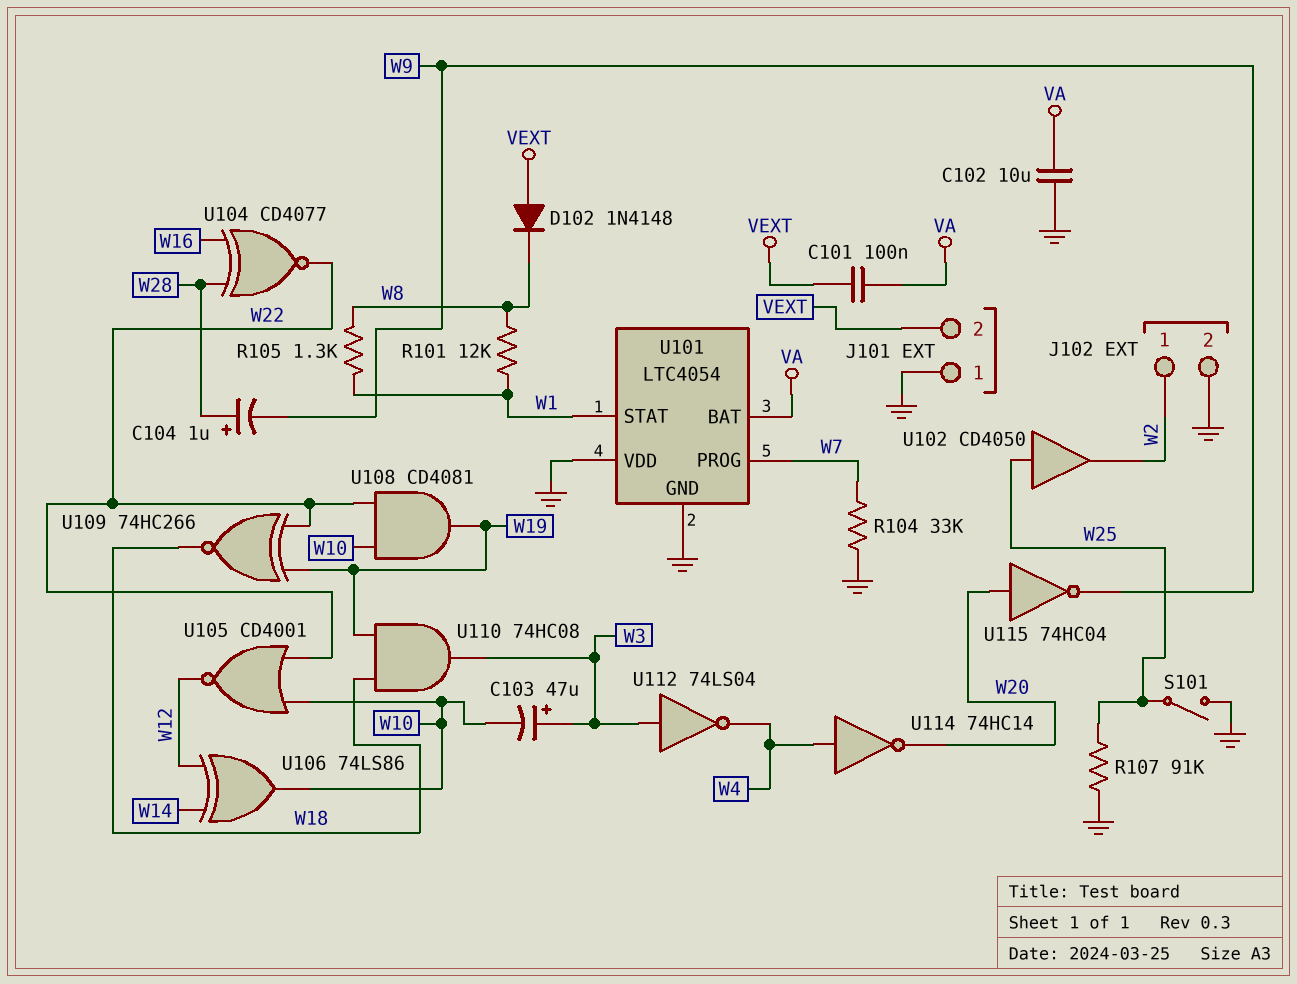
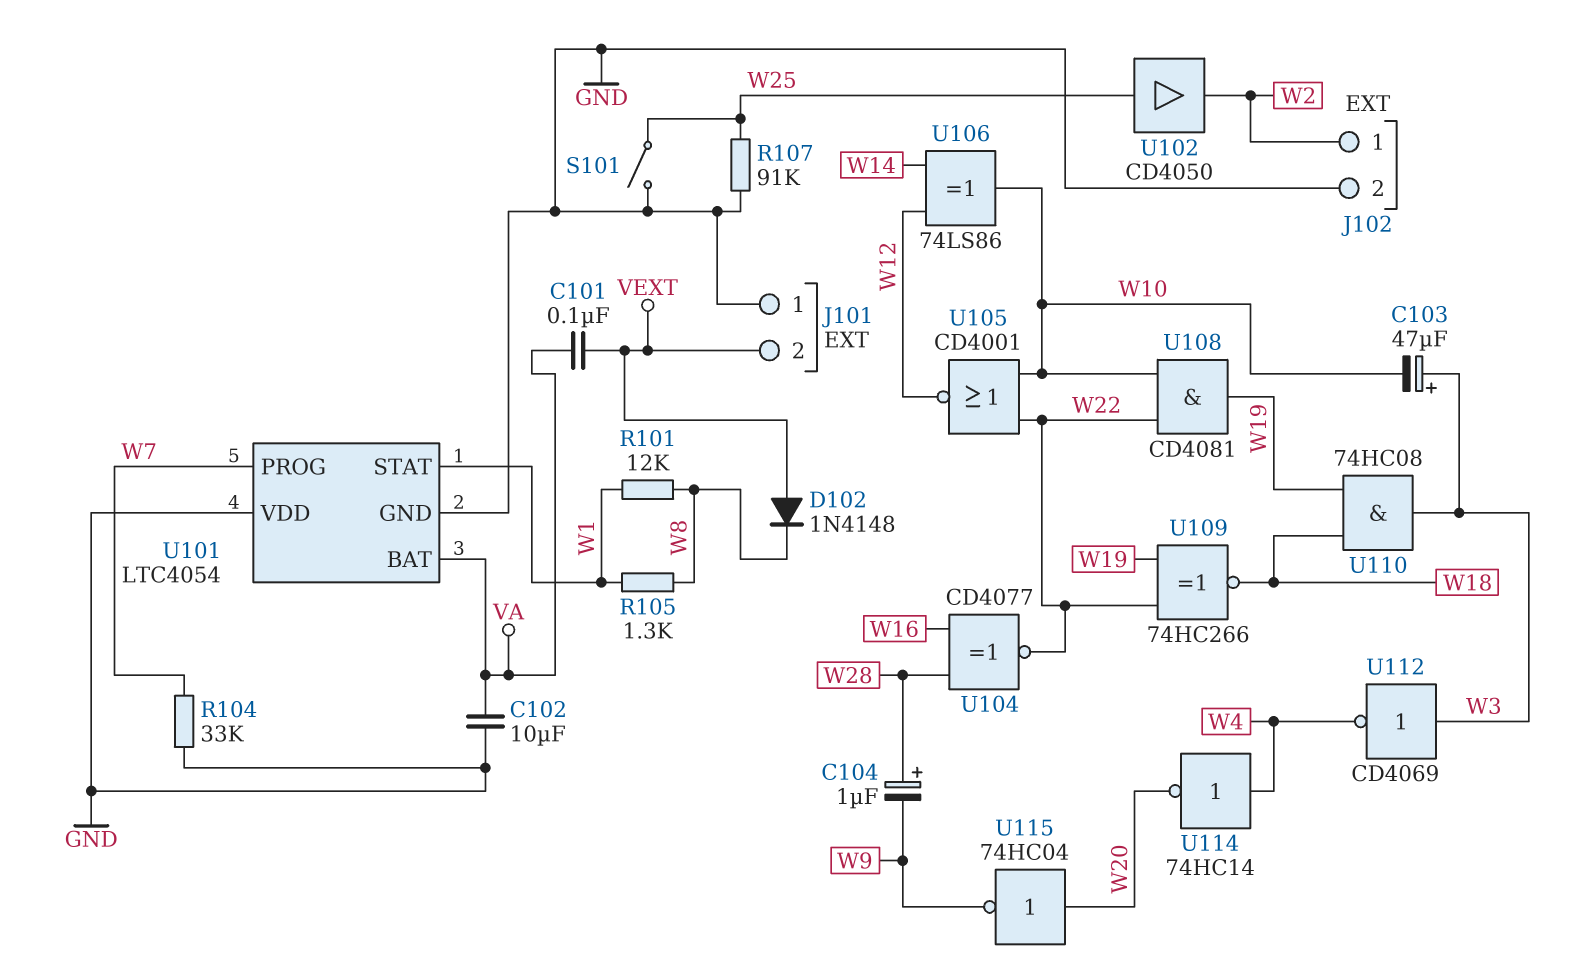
U112: NOT 74LS04 (in W3, out W4) -> NOT CD4069 (in W3, out W4)

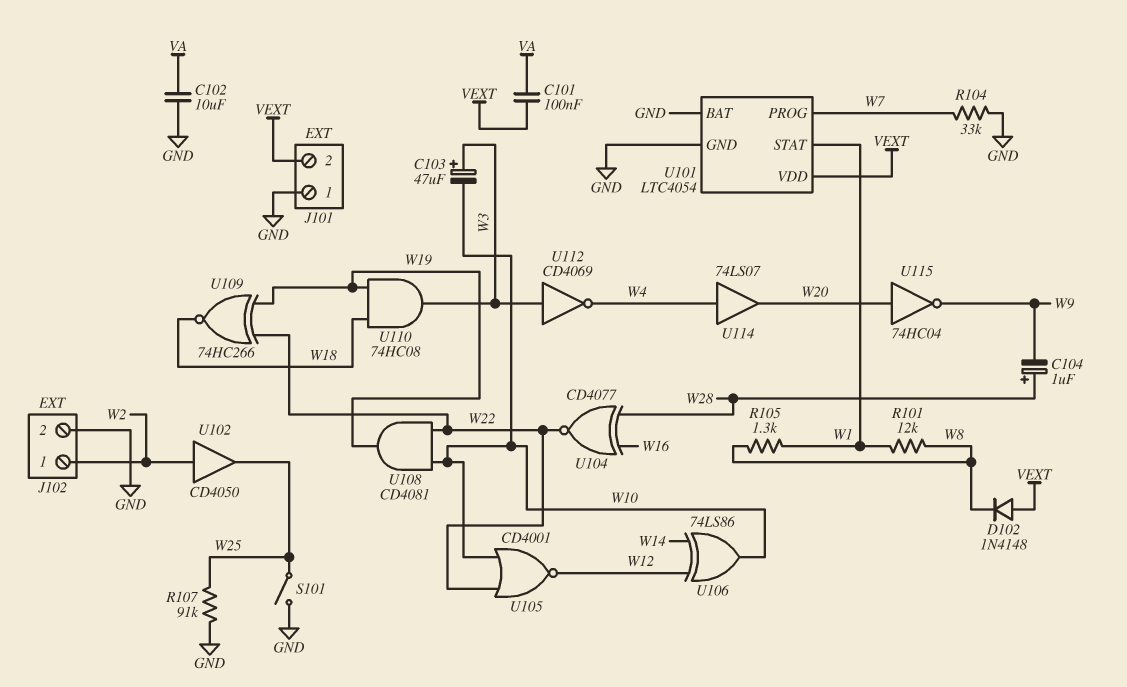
U101 pin BAT: VA -> GND
U101 pin VDD: GND -> VEXT
U102: buffer CD4050 (in W25, out W2) -> buffer CD4050 (in W2, out W25)
U114: NOT 74HC14 (in W4, out W20) -> buffer 74LS07 (in W4, out W20)

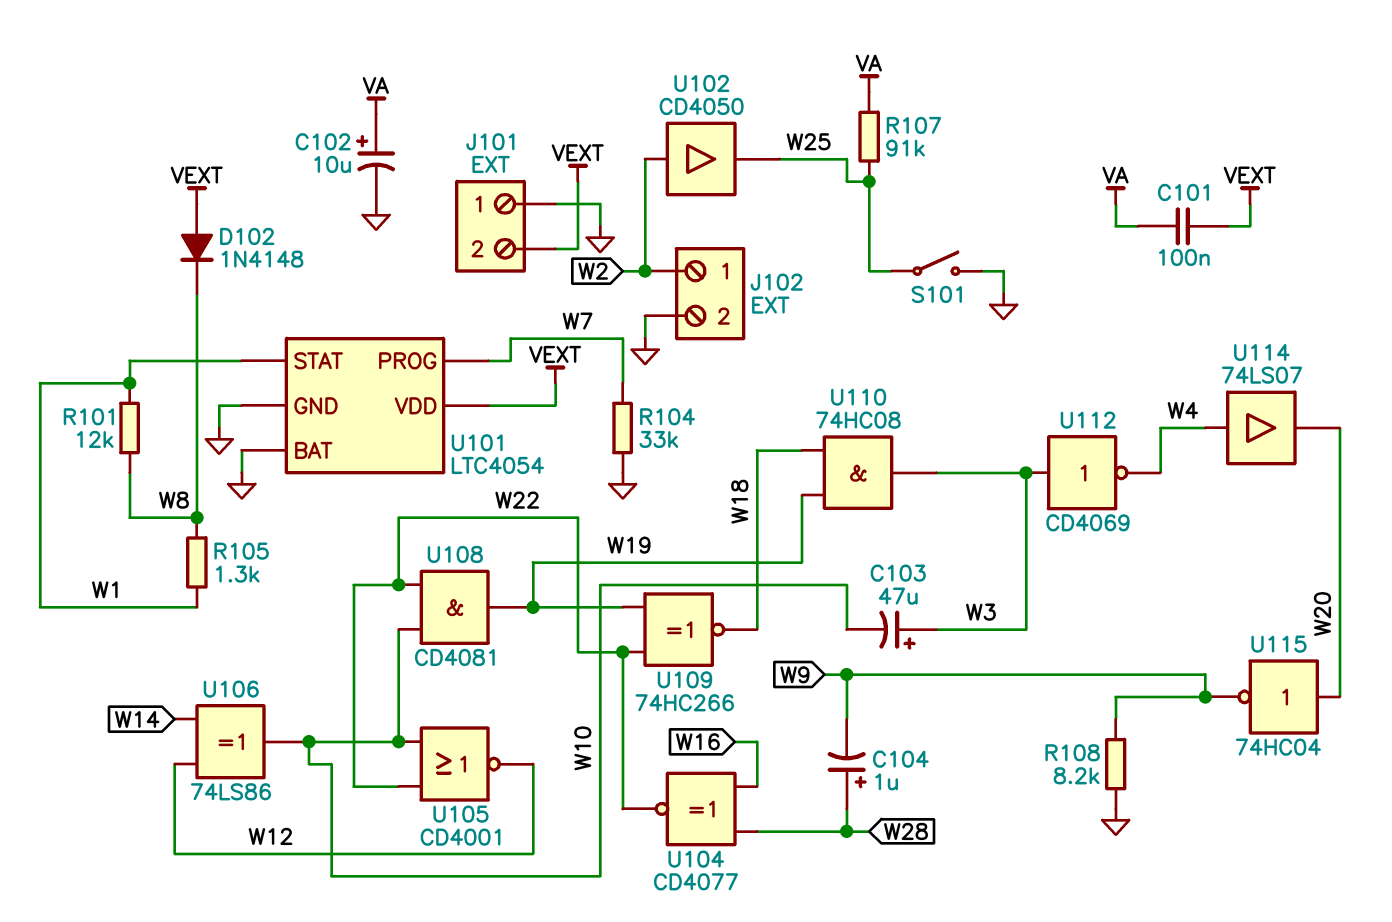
C102: 10uF (GND, VA) -> 10uF (plus VA, minus GND)
R107: 91k (GND, W25) -> 91k (VA, W25)
R108: none -> 8.2k (GND, W9)

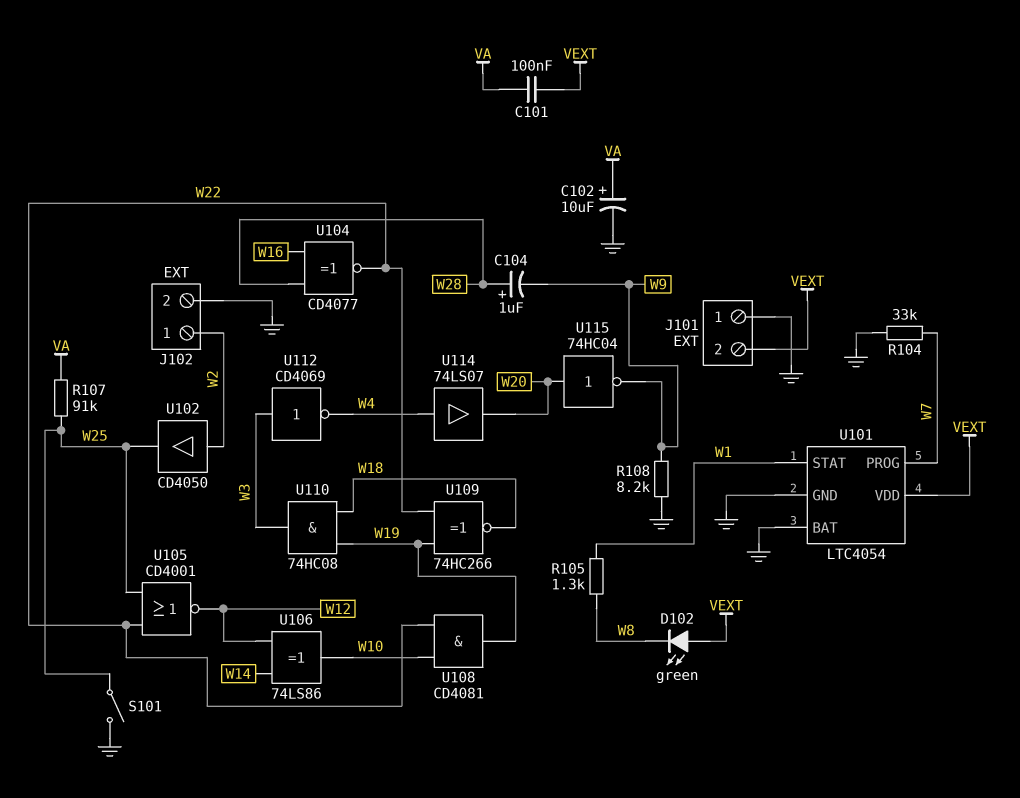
C103: 47uF (plus W3, minus W10) -> none
D102: diode 1N4148 (A VEXT, K W8) -> LED green (A VEXT, K W8)
R101: 12k (W1, W8) -> none
U105: NOR CD4001 (in W10, in W22, out W12) -> NOR CD4001 (in W22, in W25, out W12)

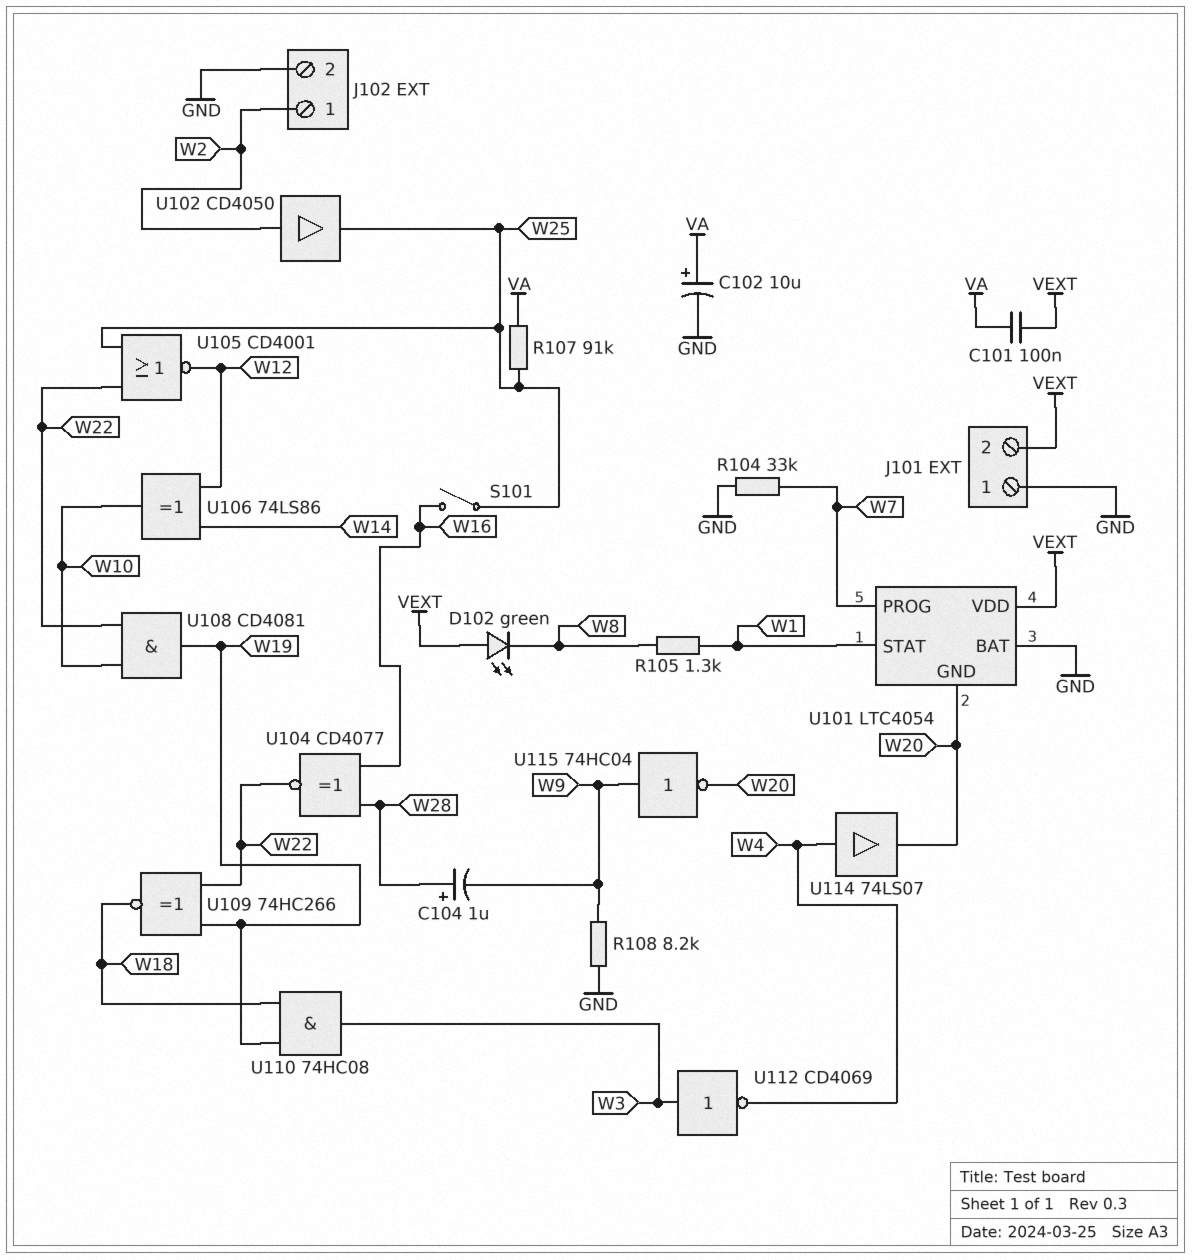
S101: switch (GND, W25) -> switch (W16, W25)
U101 pin GND: GND -> W20
U115: NOT 74HC04 (in W20, out W9) -> NOT 74HC04 (in W9, out W20)

